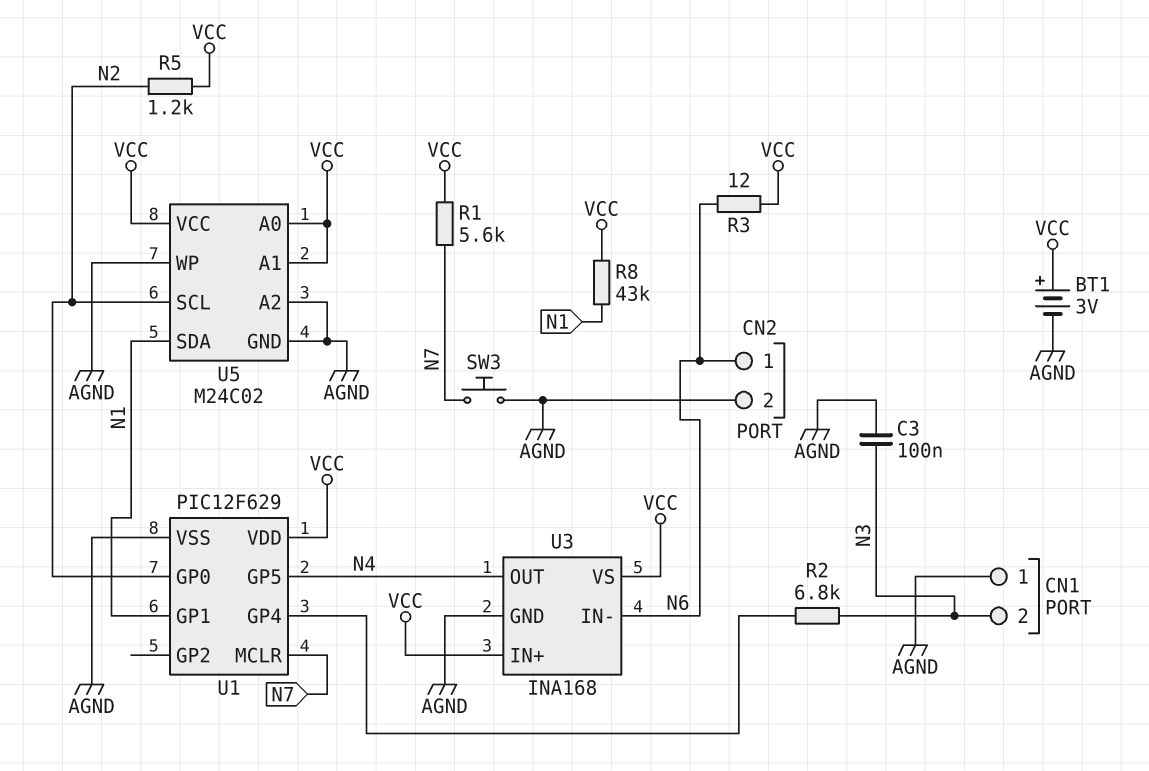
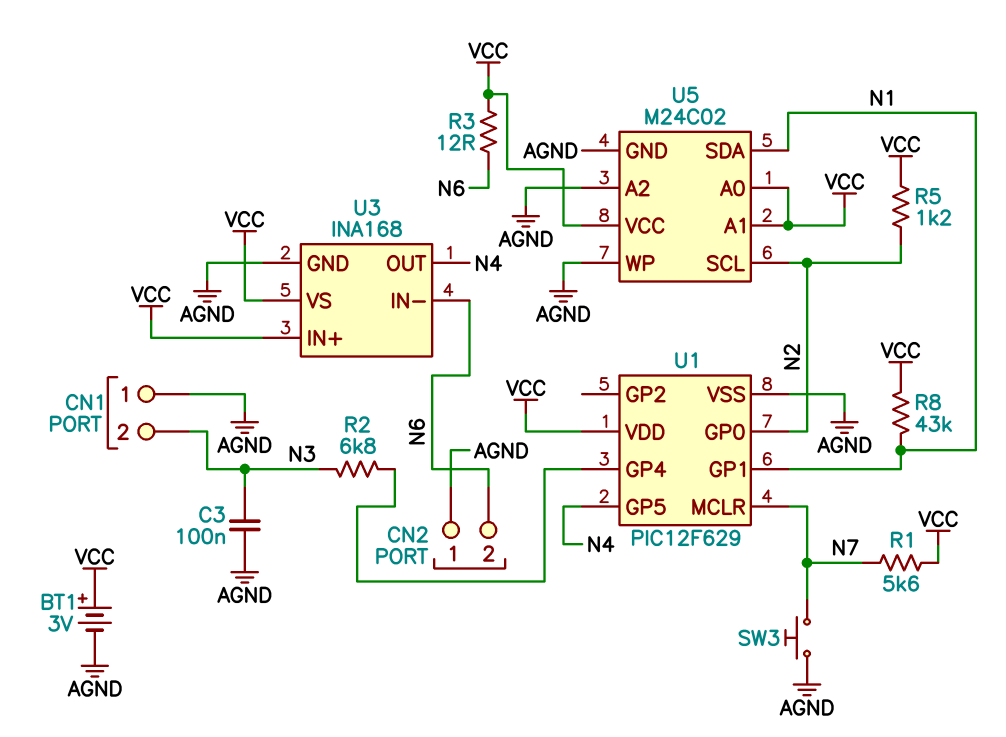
CN2 pin 1: N6 -> AGND
CN2 pin 2: AGND -> N6

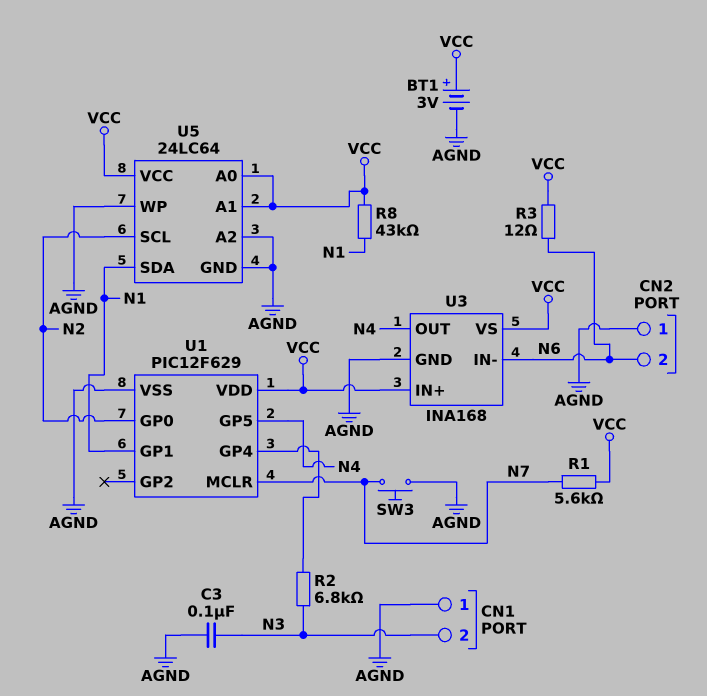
R5: 1.2k (N2, VCC) -> none
U5: M24C02 -> 24LC64

